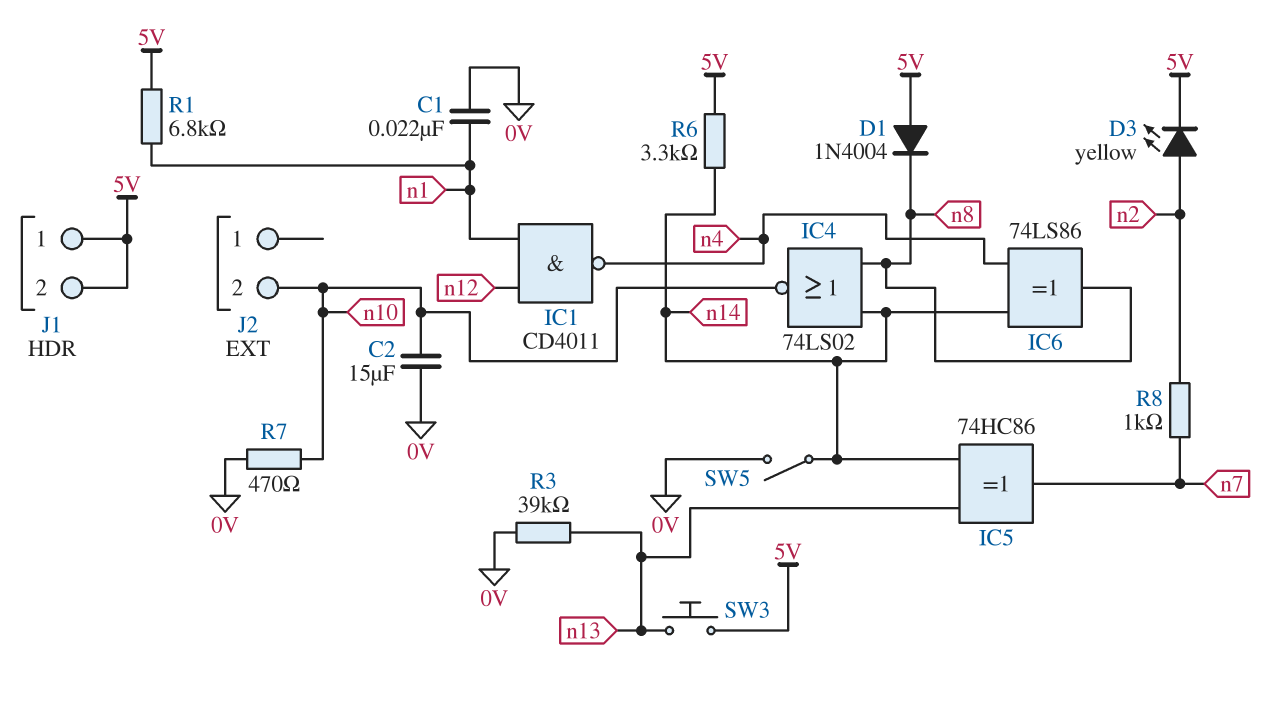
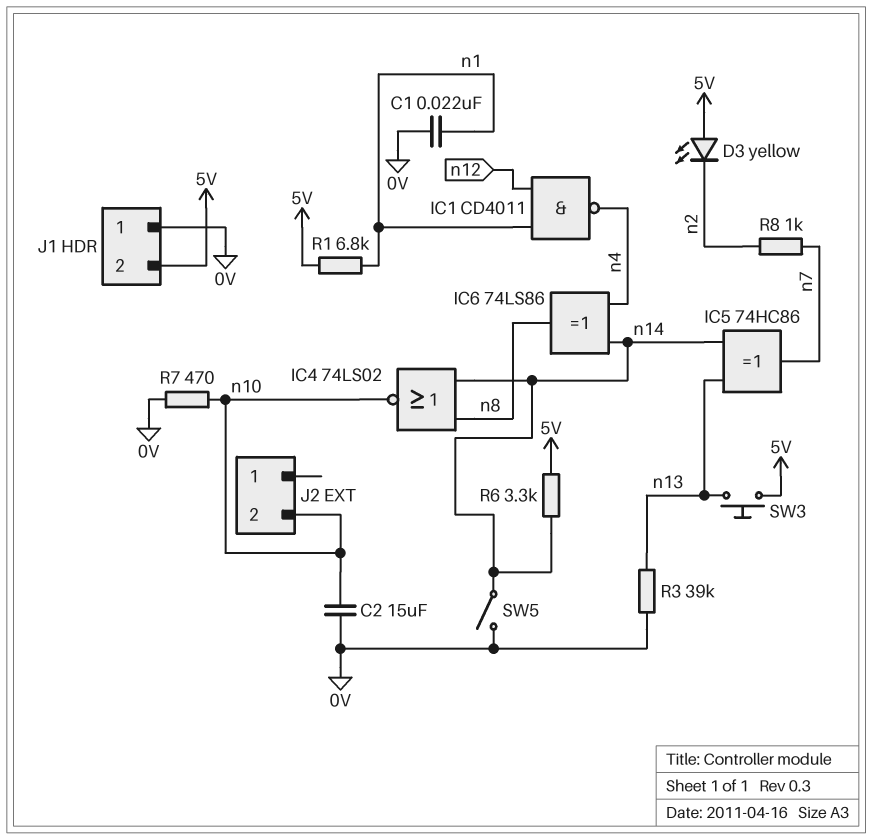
D1: diode 1N4004 (A 5V, K n8) -> none
D3: LED yellow (A n2, K 5V) -> LED yellow (A 5V, K n2)
J1 pin 1: 5V -> 0V

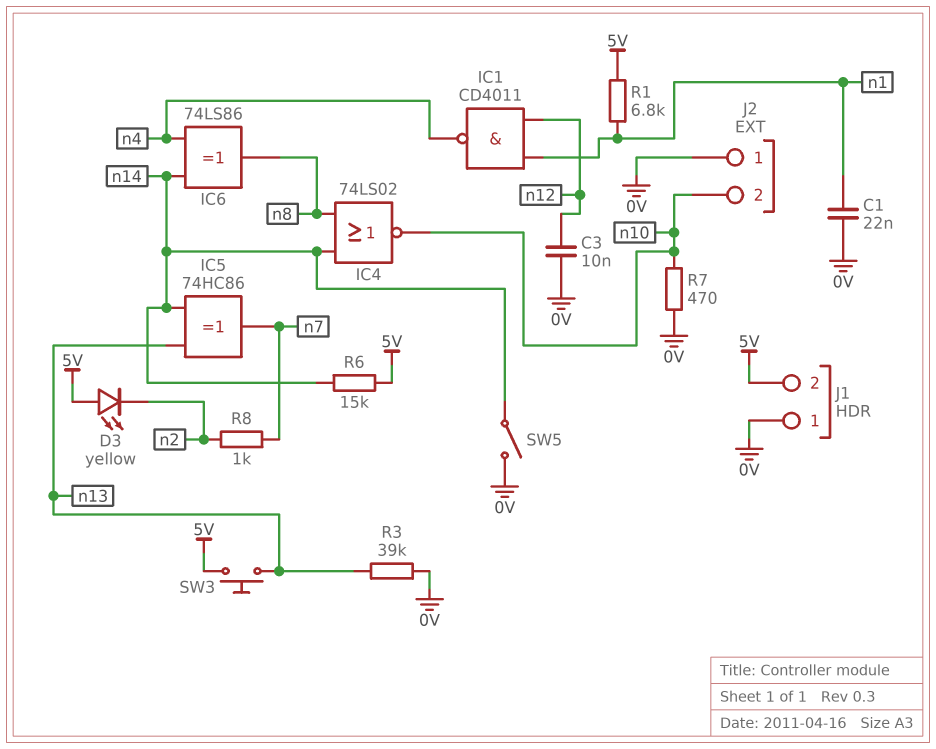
C2: 15uF (0V, n10) -> none
C3: none -> 10nF (0V, n12)
J2 pin 1: none -> 0V
R6: 3.3k (5V, n14) -> 15k (5V, n14)

